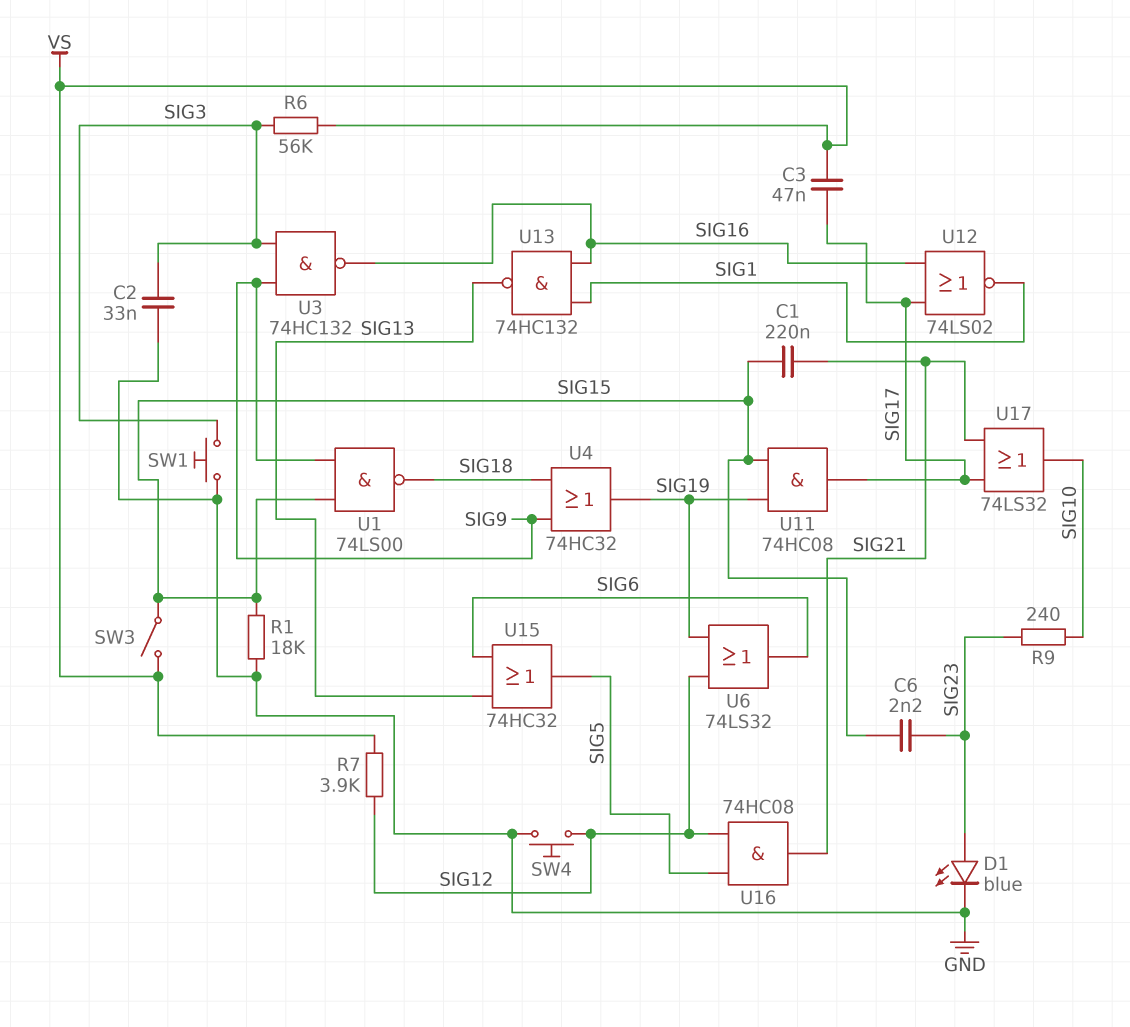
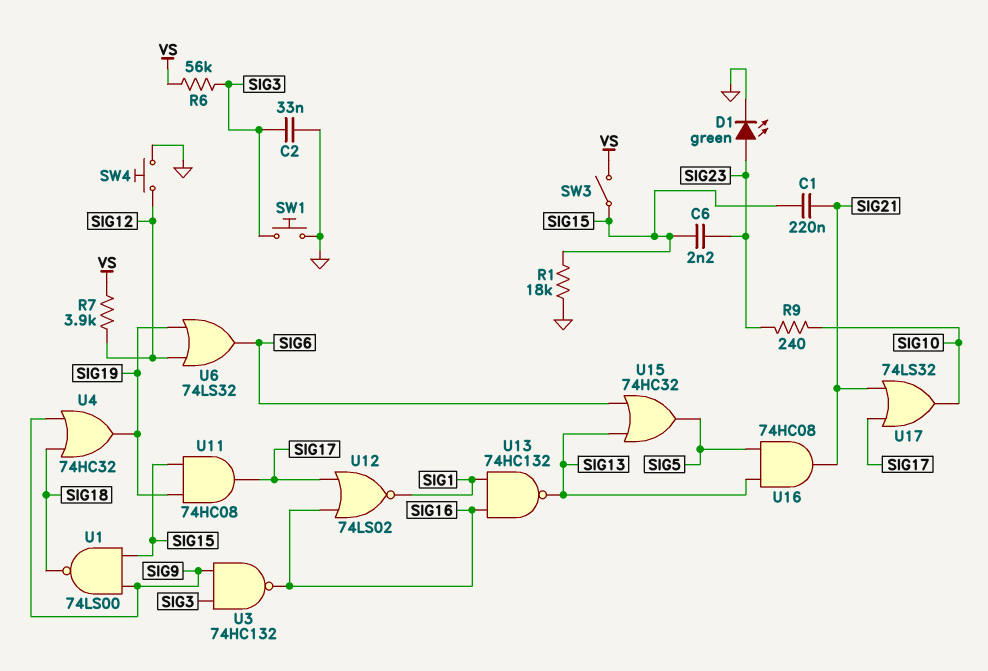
C3: 47nF (SIG17, VS) -> none
D1: LED blue (A SIG23, K GND) -> LED green (A SIG23, K GND)
U16: AND 74HC08 (in SIG5, in SIG12, out SIG21) -> AND 74HC08 (in SIG5, in SIG13, out SIG21)

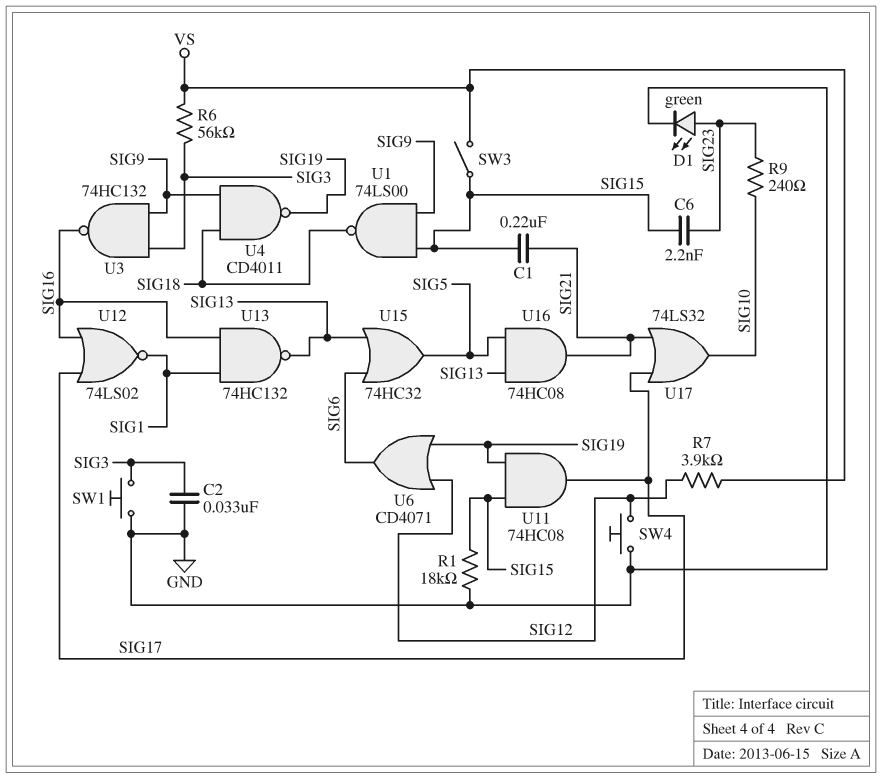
U4: OR 74HC32 (in SIG9, in SIG18, out SIG19) -> NAND CD4011 (in SIG9, in SIG18, out SIG19)
U6: OR 74LS32 (in SIG12, in SIG19, out SIG6) -> OR CD4071 (in SIG12, in SIG19, out SIG6)

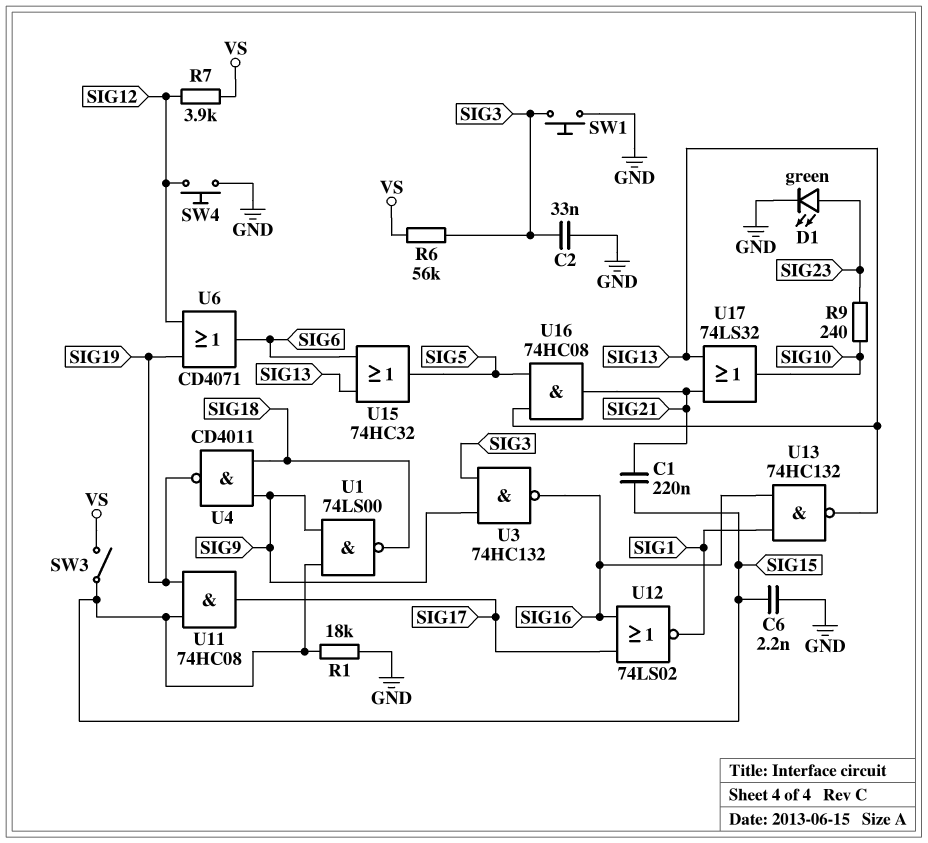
C6: 2.2nF (SIG15, SIG23) -> 2.2nF (GND, SIG15)
U17: OR 74LS32 (in SIG17, in SIG21, out SIG10) -> OR 74LS32 (in SIG13, in SIG21, out SIG10)

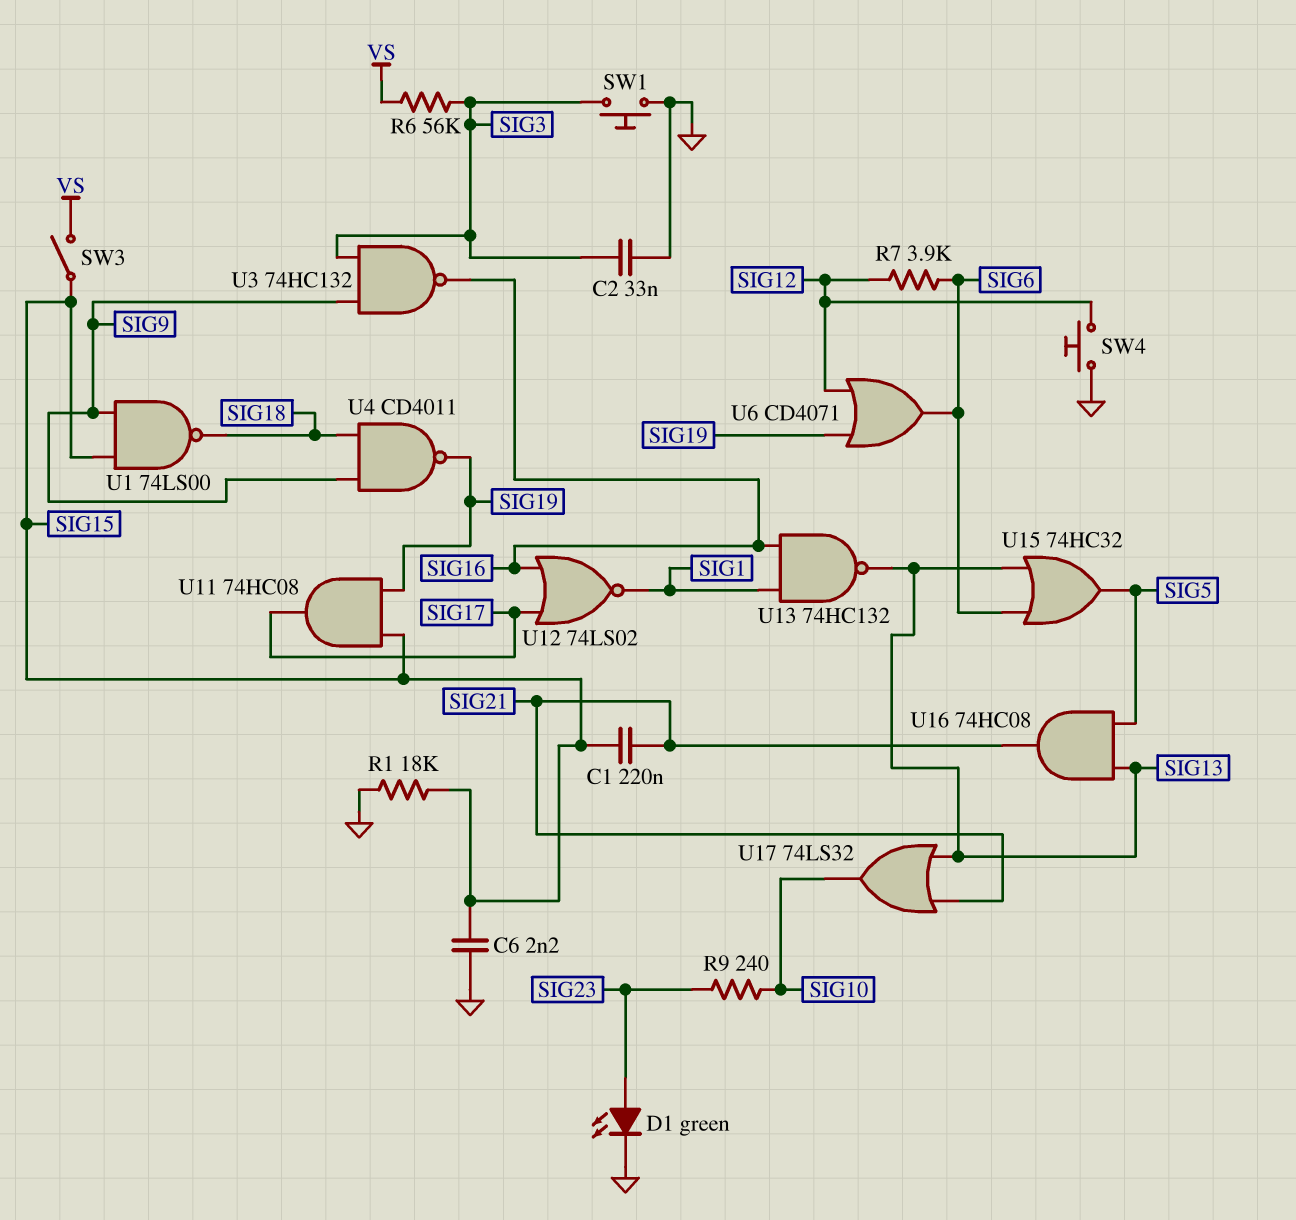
R7: 3.9k (SIG12, VS) -> 3.9k (SIG6, SIG12)

